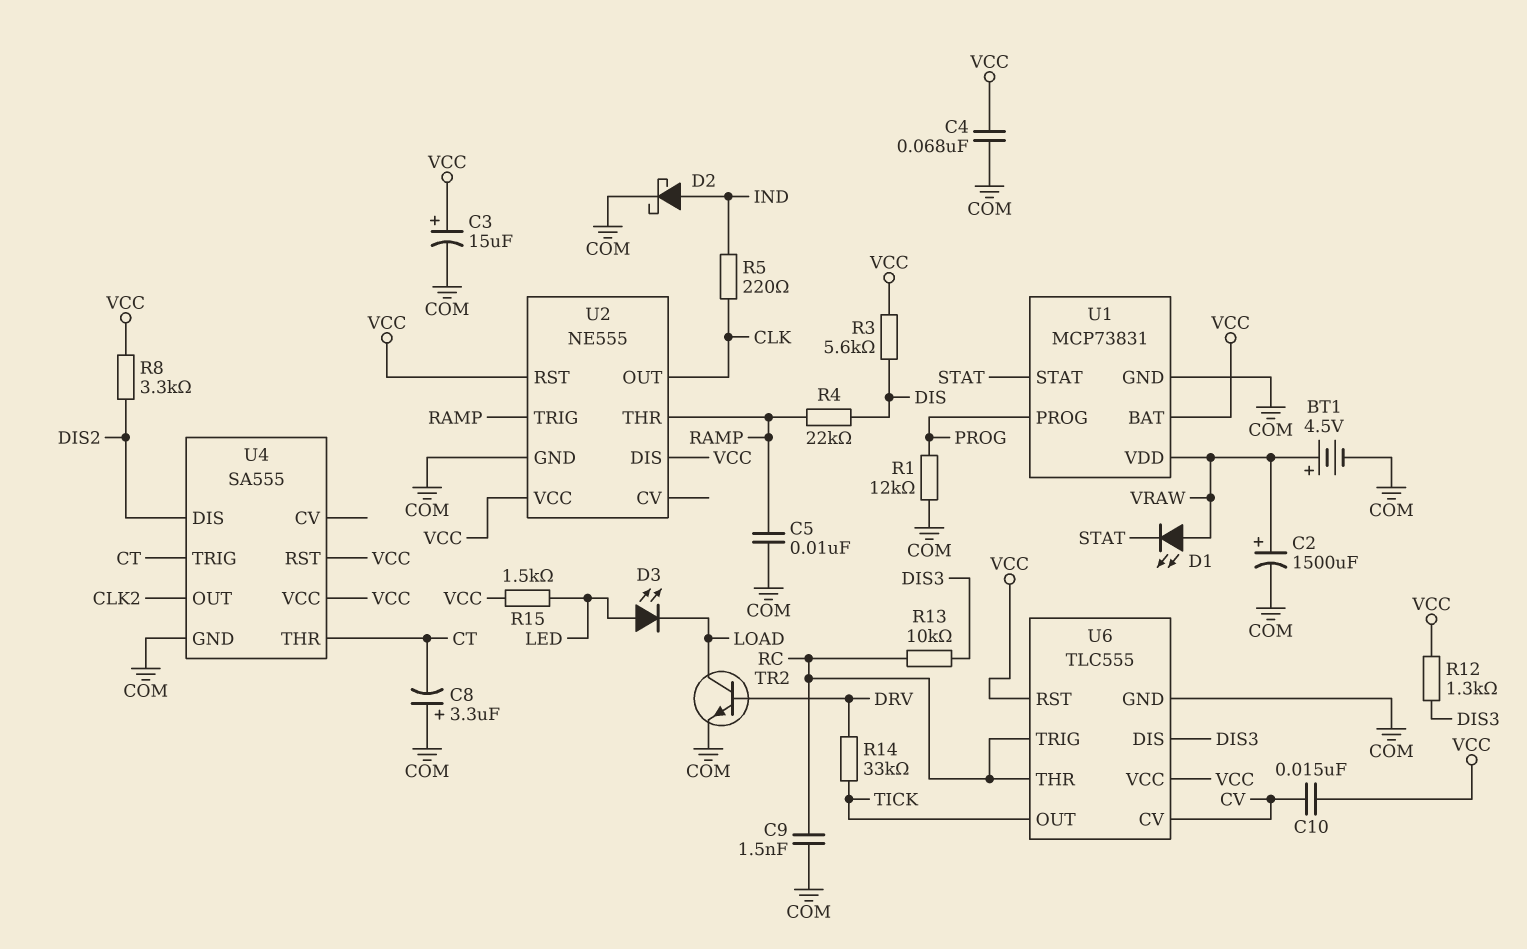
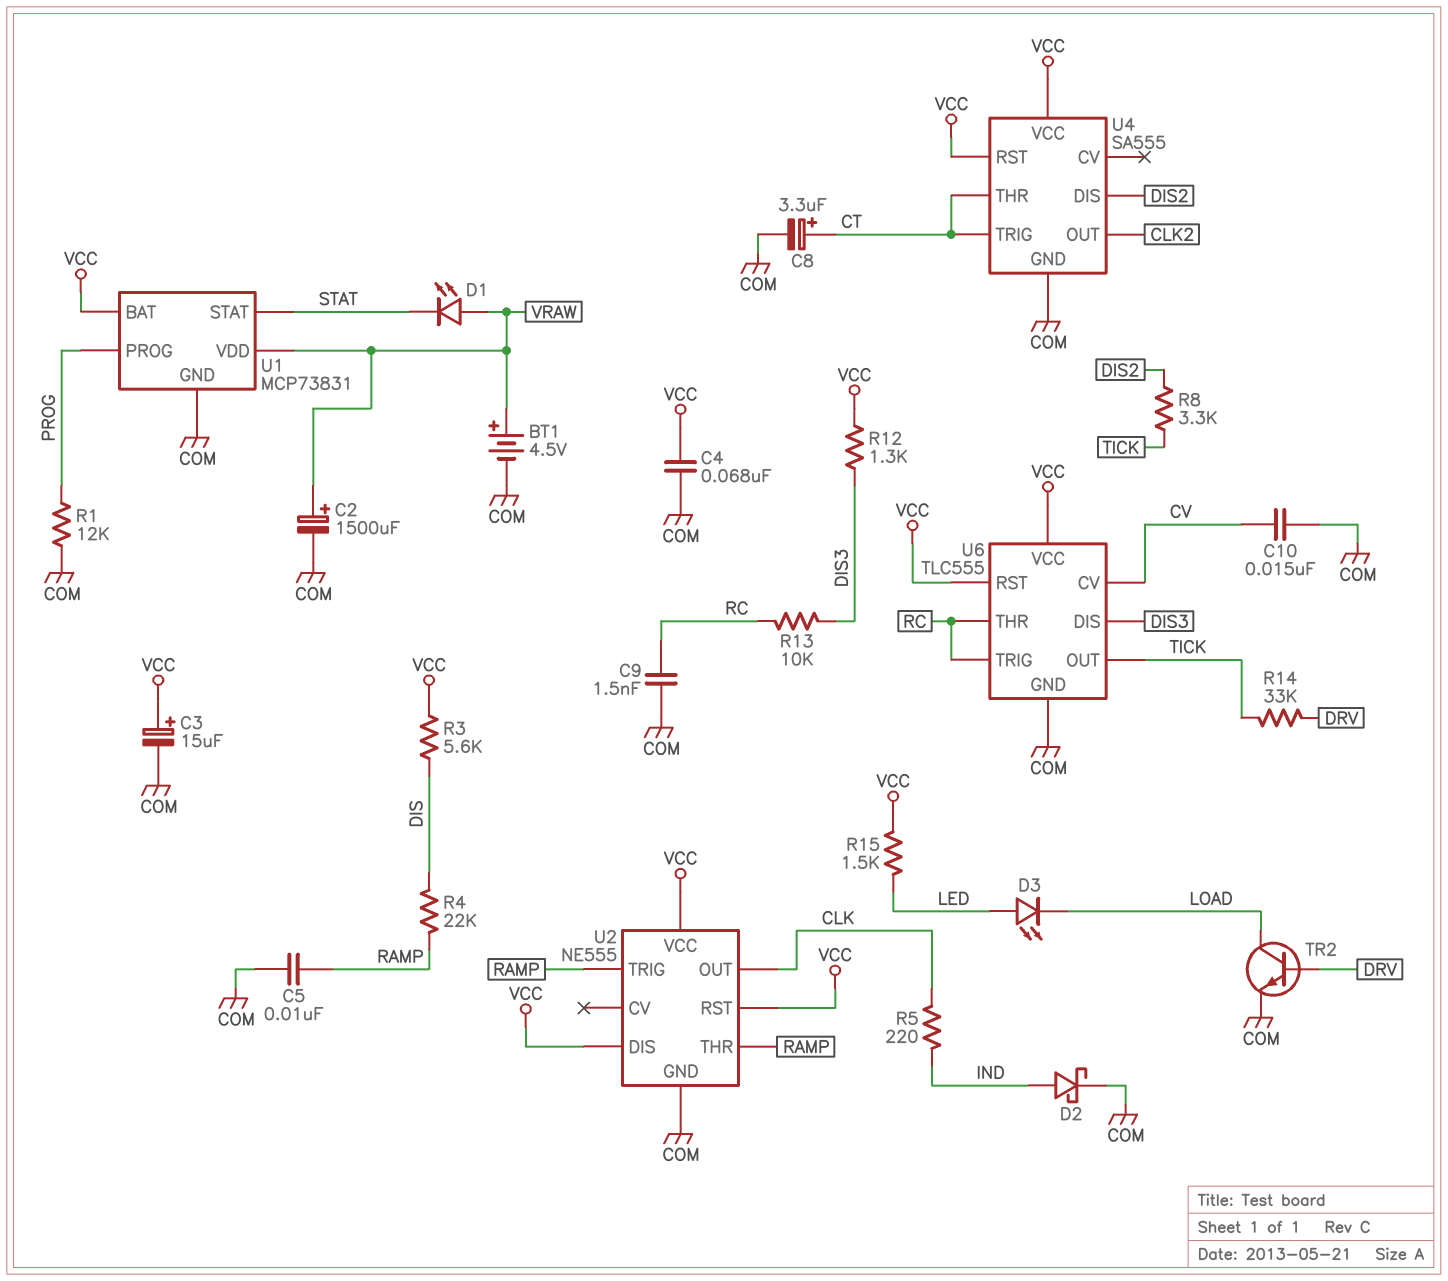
C8: 3.3uF (plus COM, minus CT) -> 3.3uF (plus CT, minus COM)
C10: 15nF (CV, VCC) -> 15nF (COM, CV)
R8: 3.3k (DIS2, VCC) -> 3.3k (DIS2, TICK)

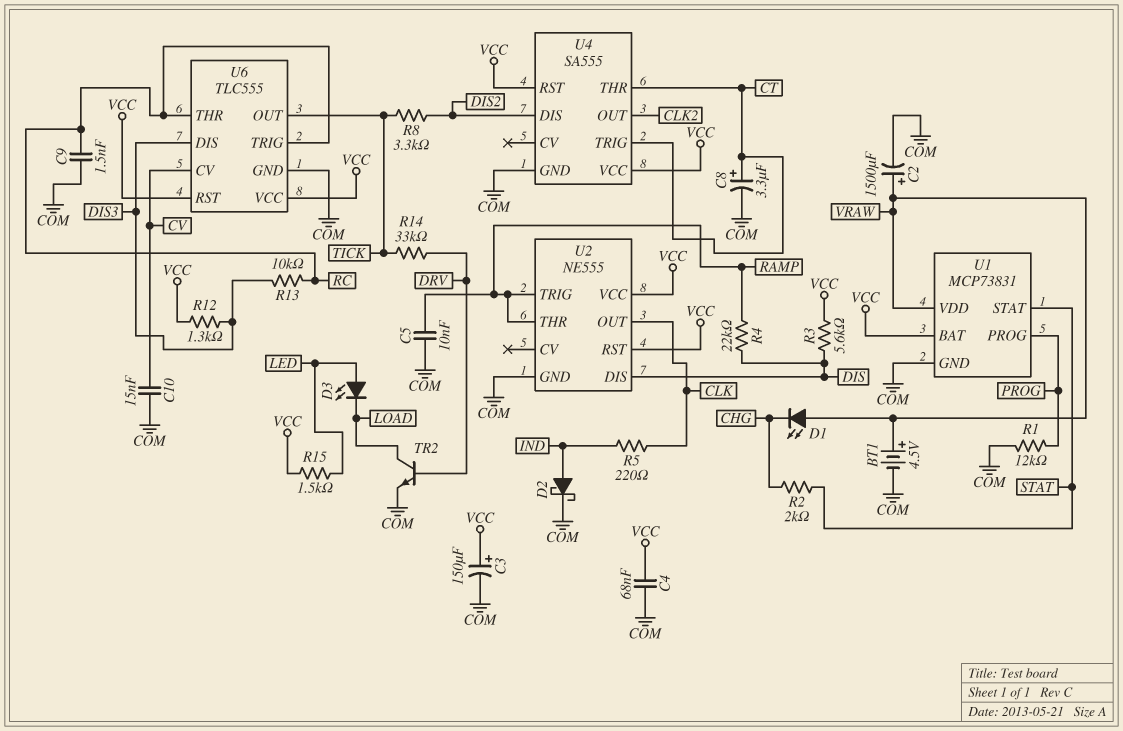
C3: 15uF (plus VCC, minus COM) -> 150uF (plus VCC, minus COM)
D1: LED (A VRAW, K STAT) -> LED (A VRAW, K CHG)
R2: none -> 2k (CHG, STAT)
U2 pin DIS: VCC -> DIS

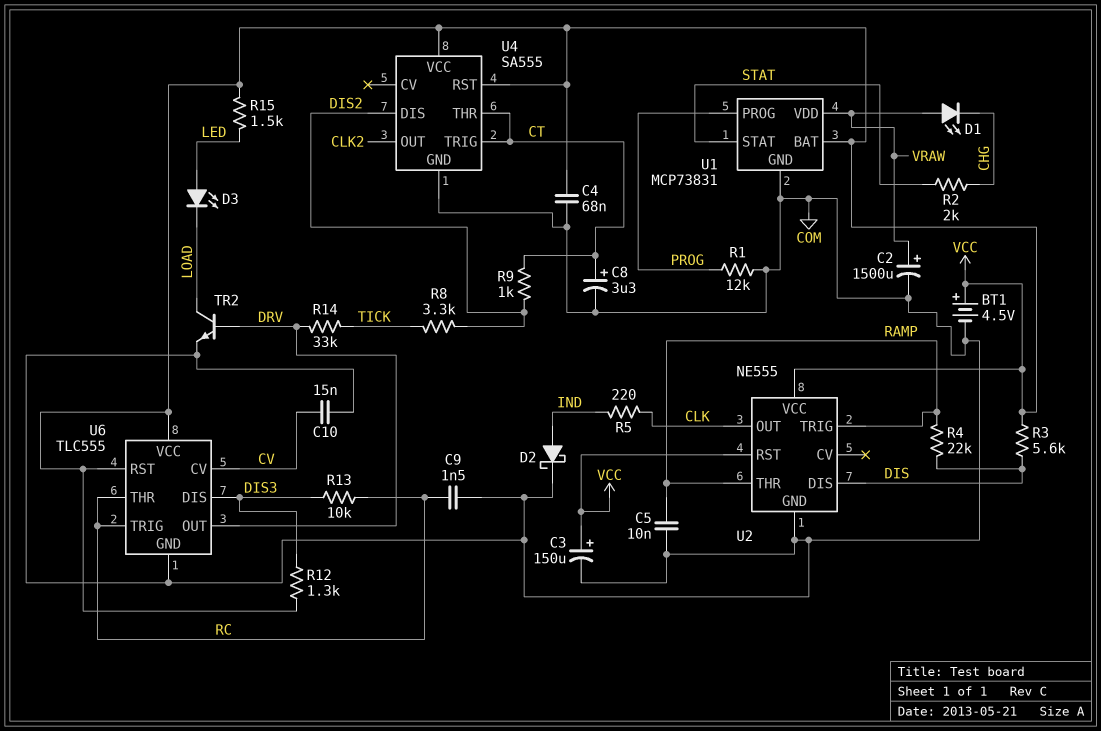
BT1: 4.5V (plus VRAW, minus COM) -> 4.5V (plus VCC, minus COM)
R9: none -> 1k (CT, DIS2)
U6 pin OUT: TICK -> DRV

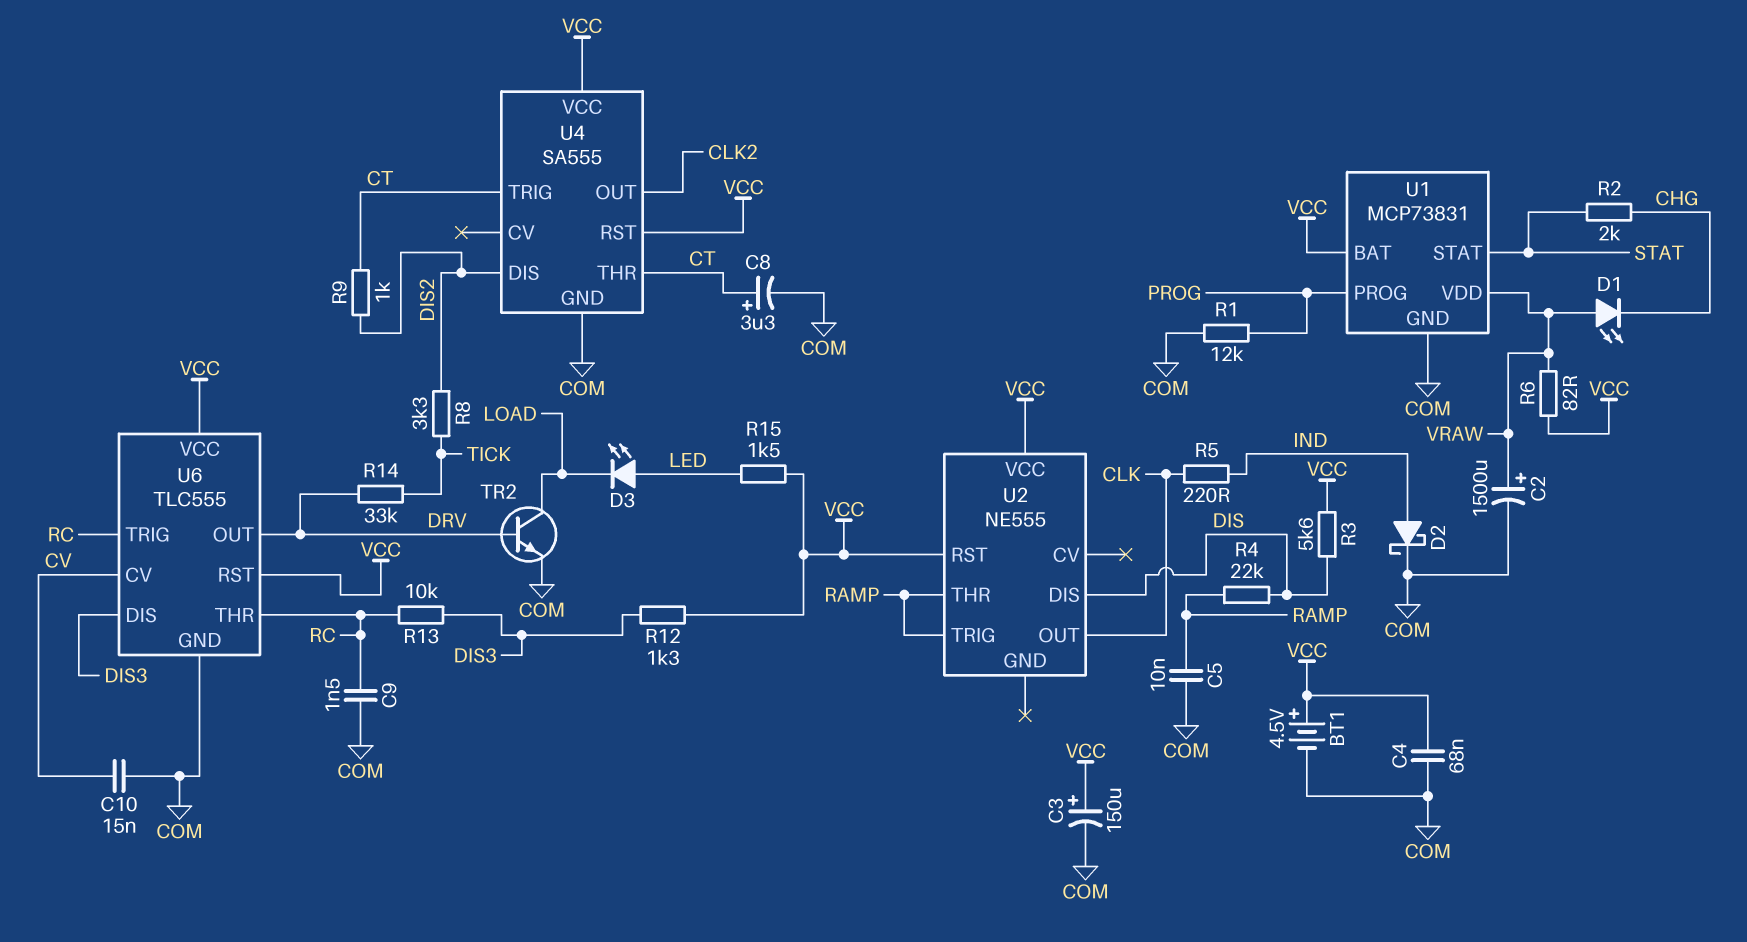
R6: none -> 82 (VCC, VRAW)
U2 pin GND: COM -> none

